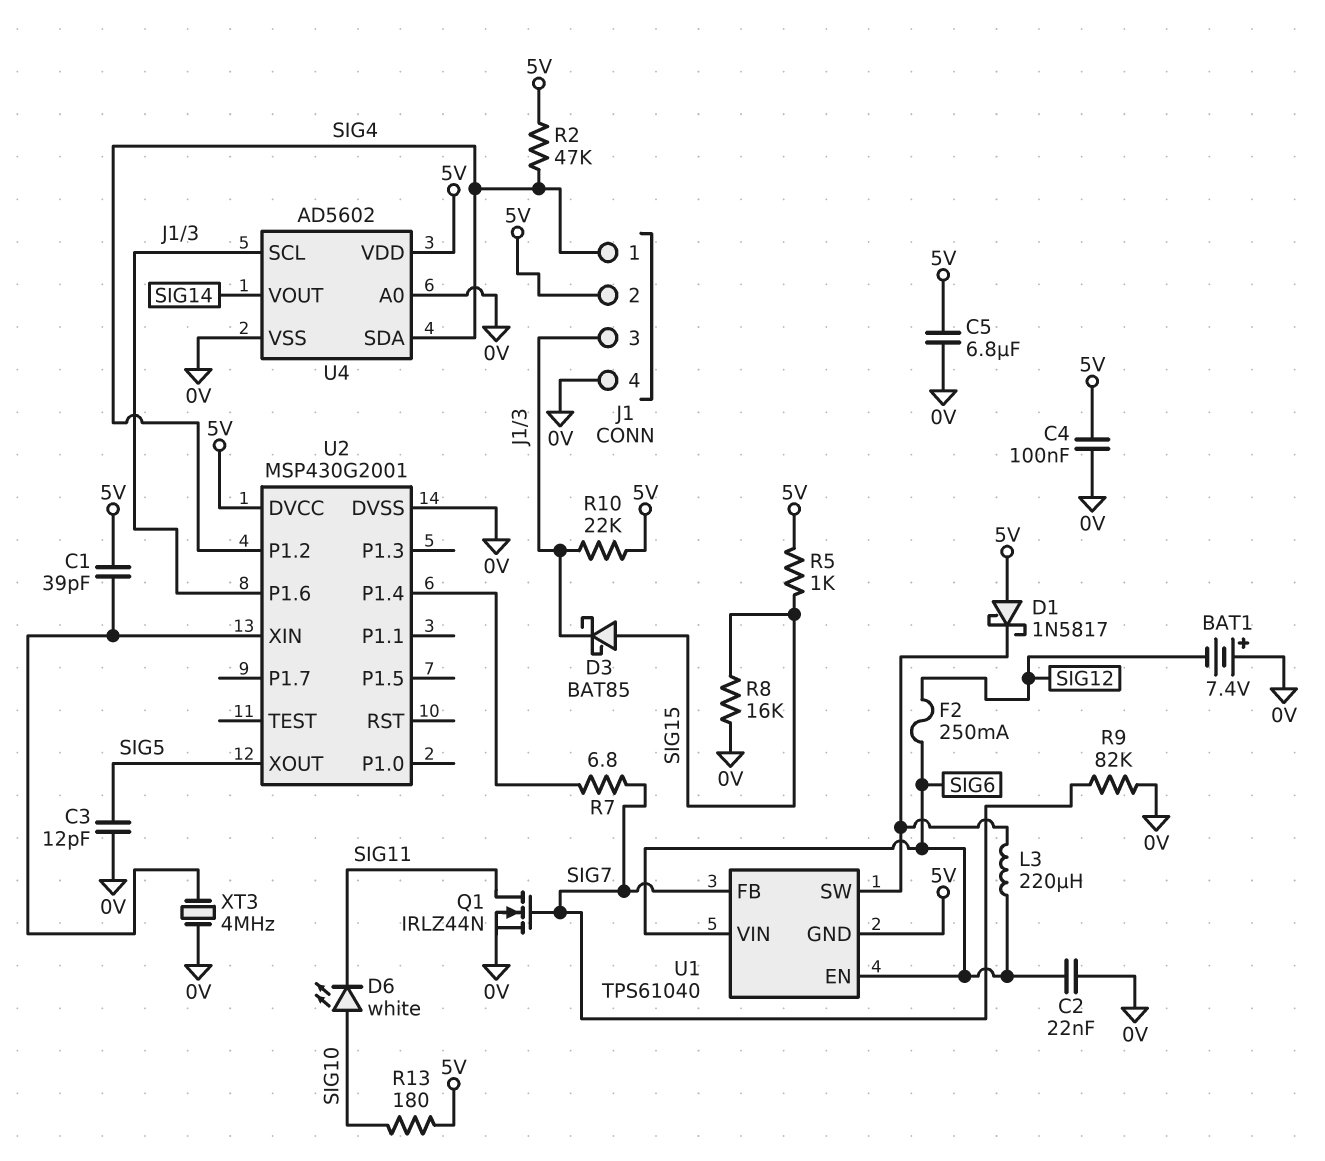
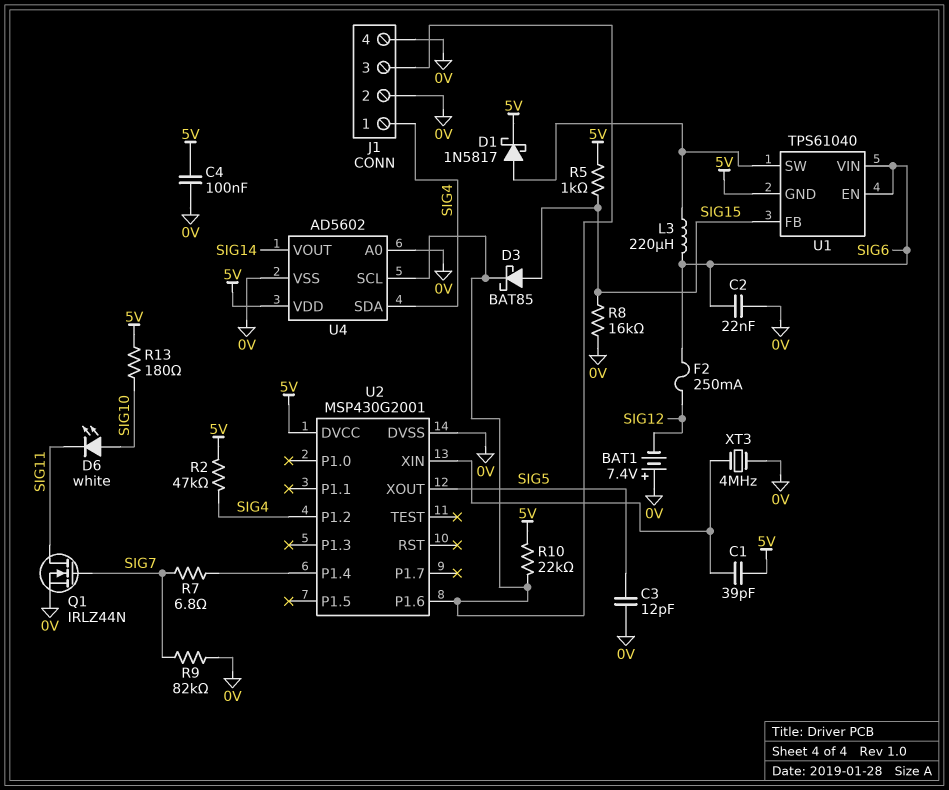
C5: 6.8uF (0V, 5V) -> none
D1: schottky 1N5817 (A 5V, K U1/SW) -> schottky 1N5817 (A U1/SW, K 5V)
J1 pin 2: 5V -> 0V
U1 pin FB: SIG7 -> SIG15

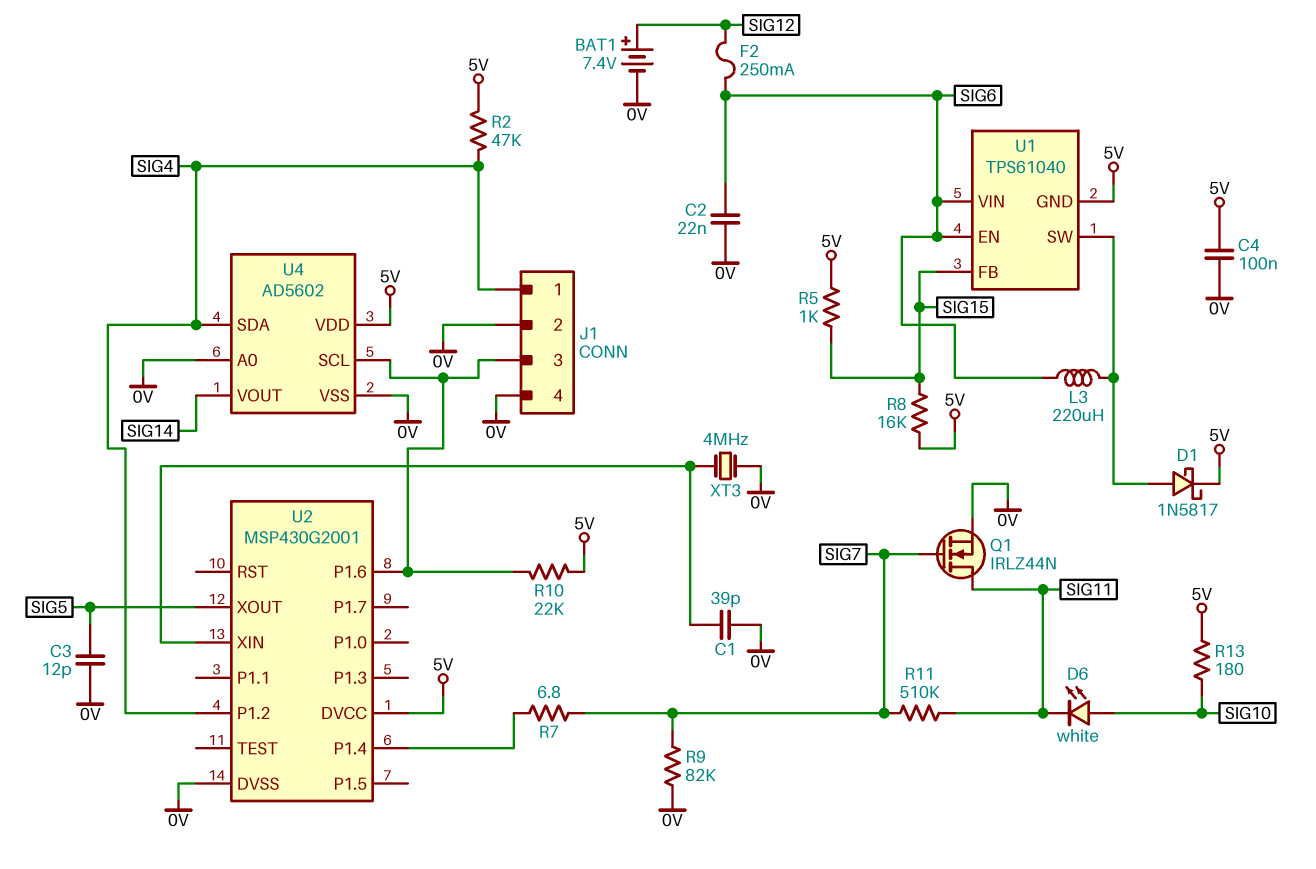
BAT1: 7.4V (plus 0V, minus SIG12) -> 7.4V (plus SIG12, minus 0V)
C1: 39pF (5V, U2/XIN) -> 39pF (0V, U2/XIN)
D3: schottky BAT85 (A SIG15, K J1/3) -> none
R8: 16k (0V, SIG15) -> 16k (5V, SIG15)
R11: none -> 510k (SIG7, SIG11)

